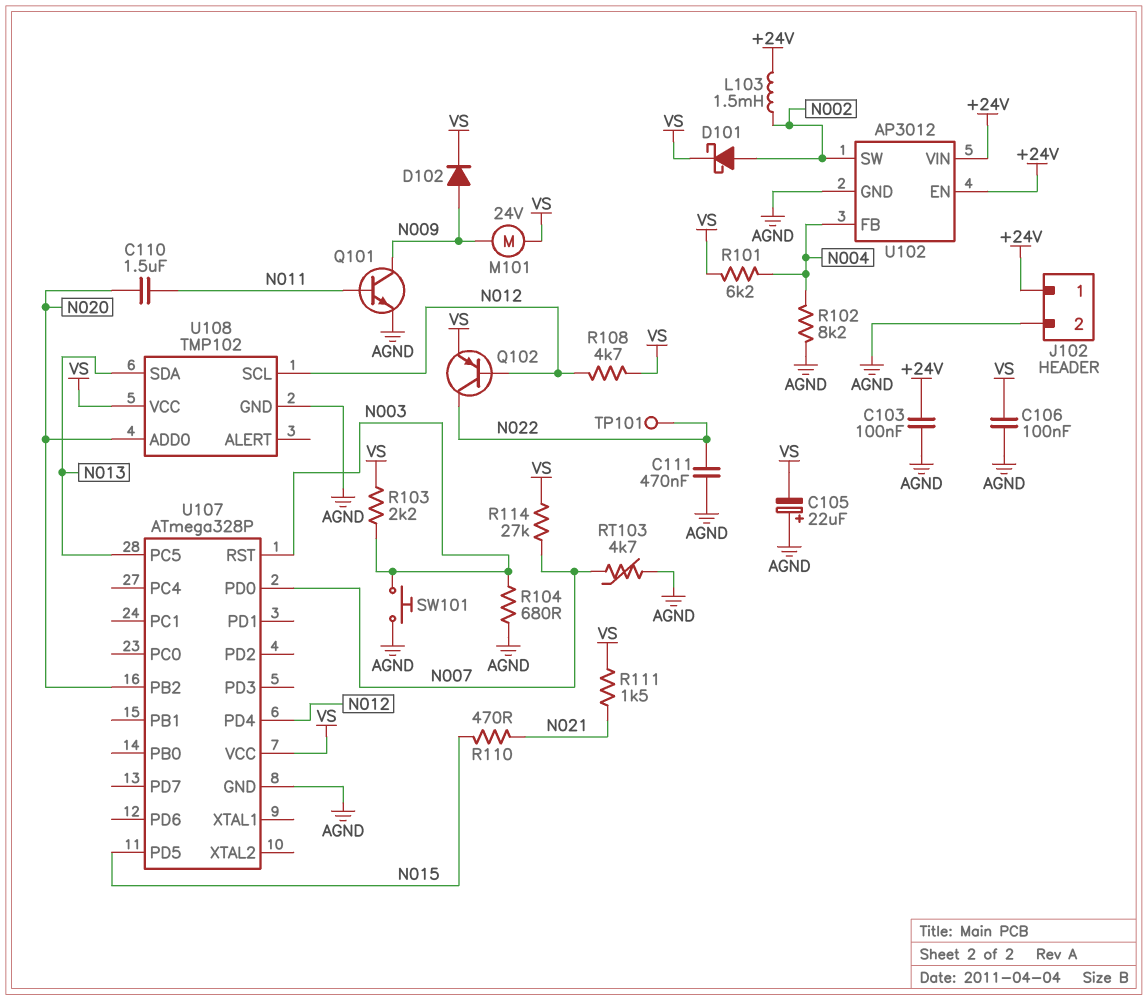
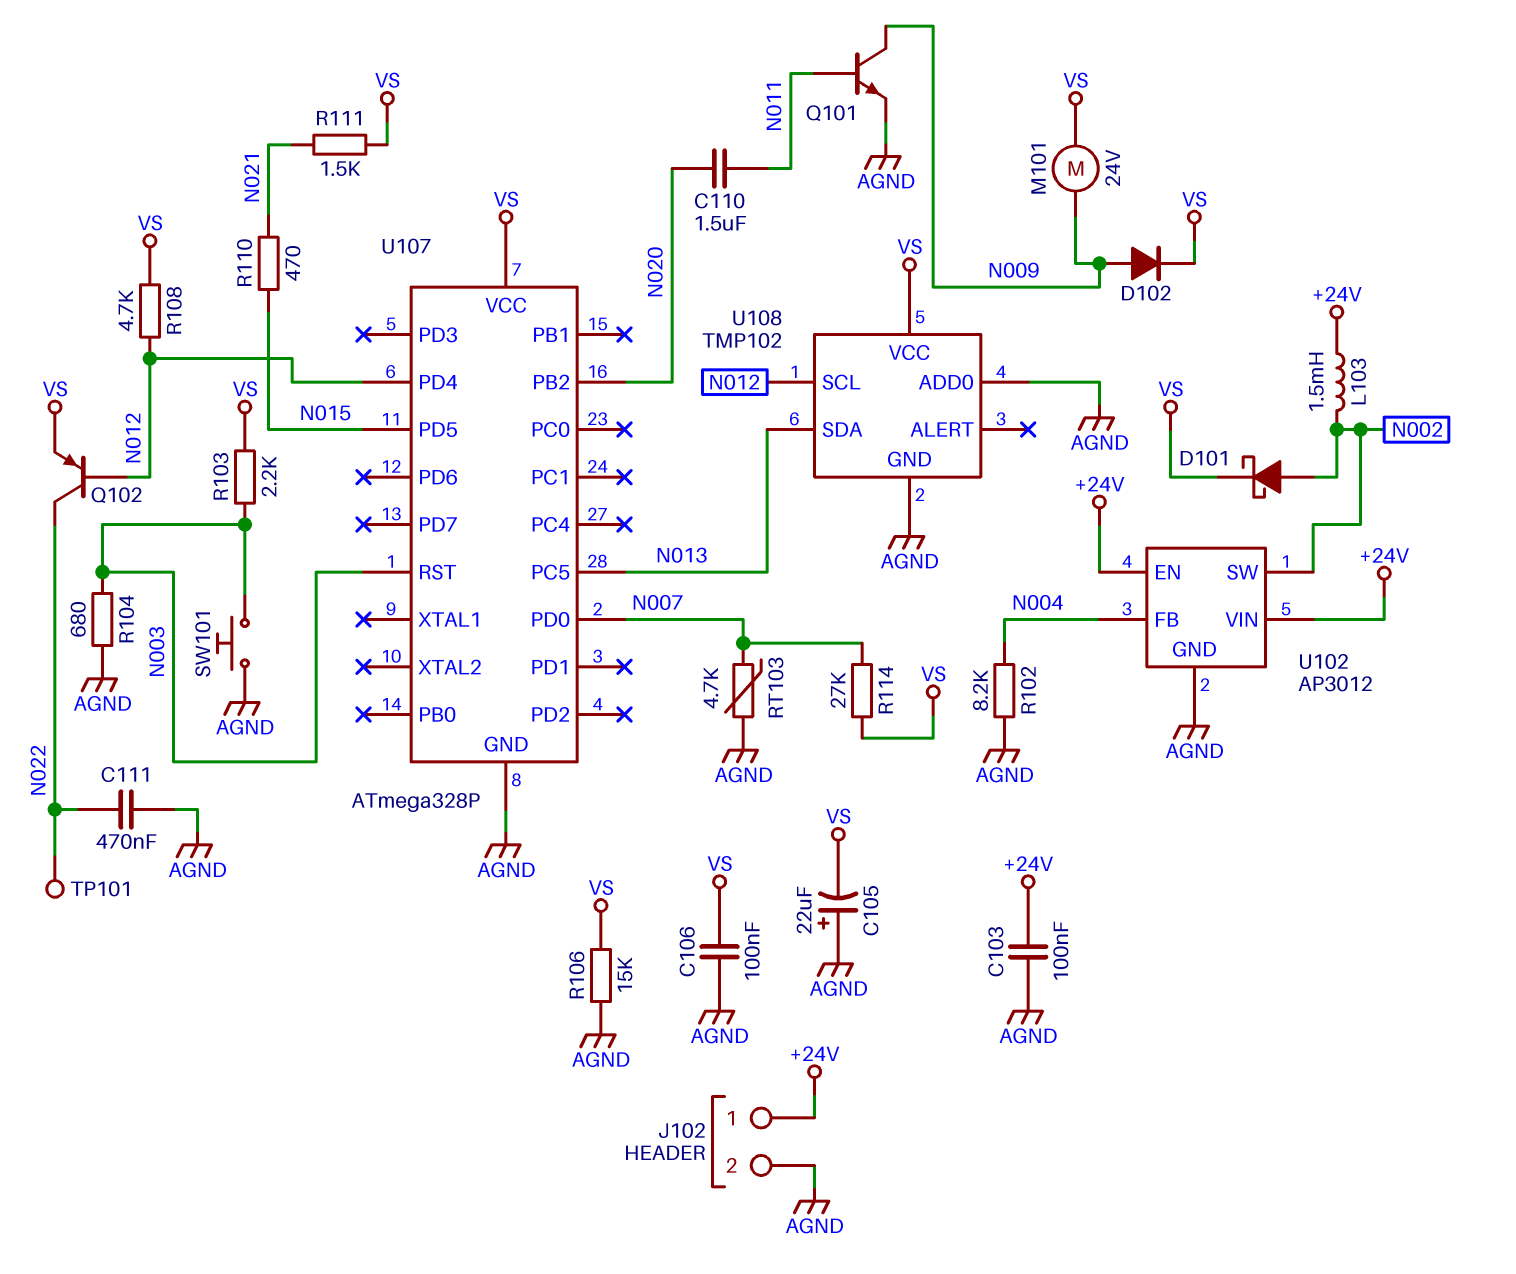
R101: 6.2k (N004, VS) -> none
R106: none -> 15k (AGND, VS)
U108 pin ADD0: N020 -> AGND

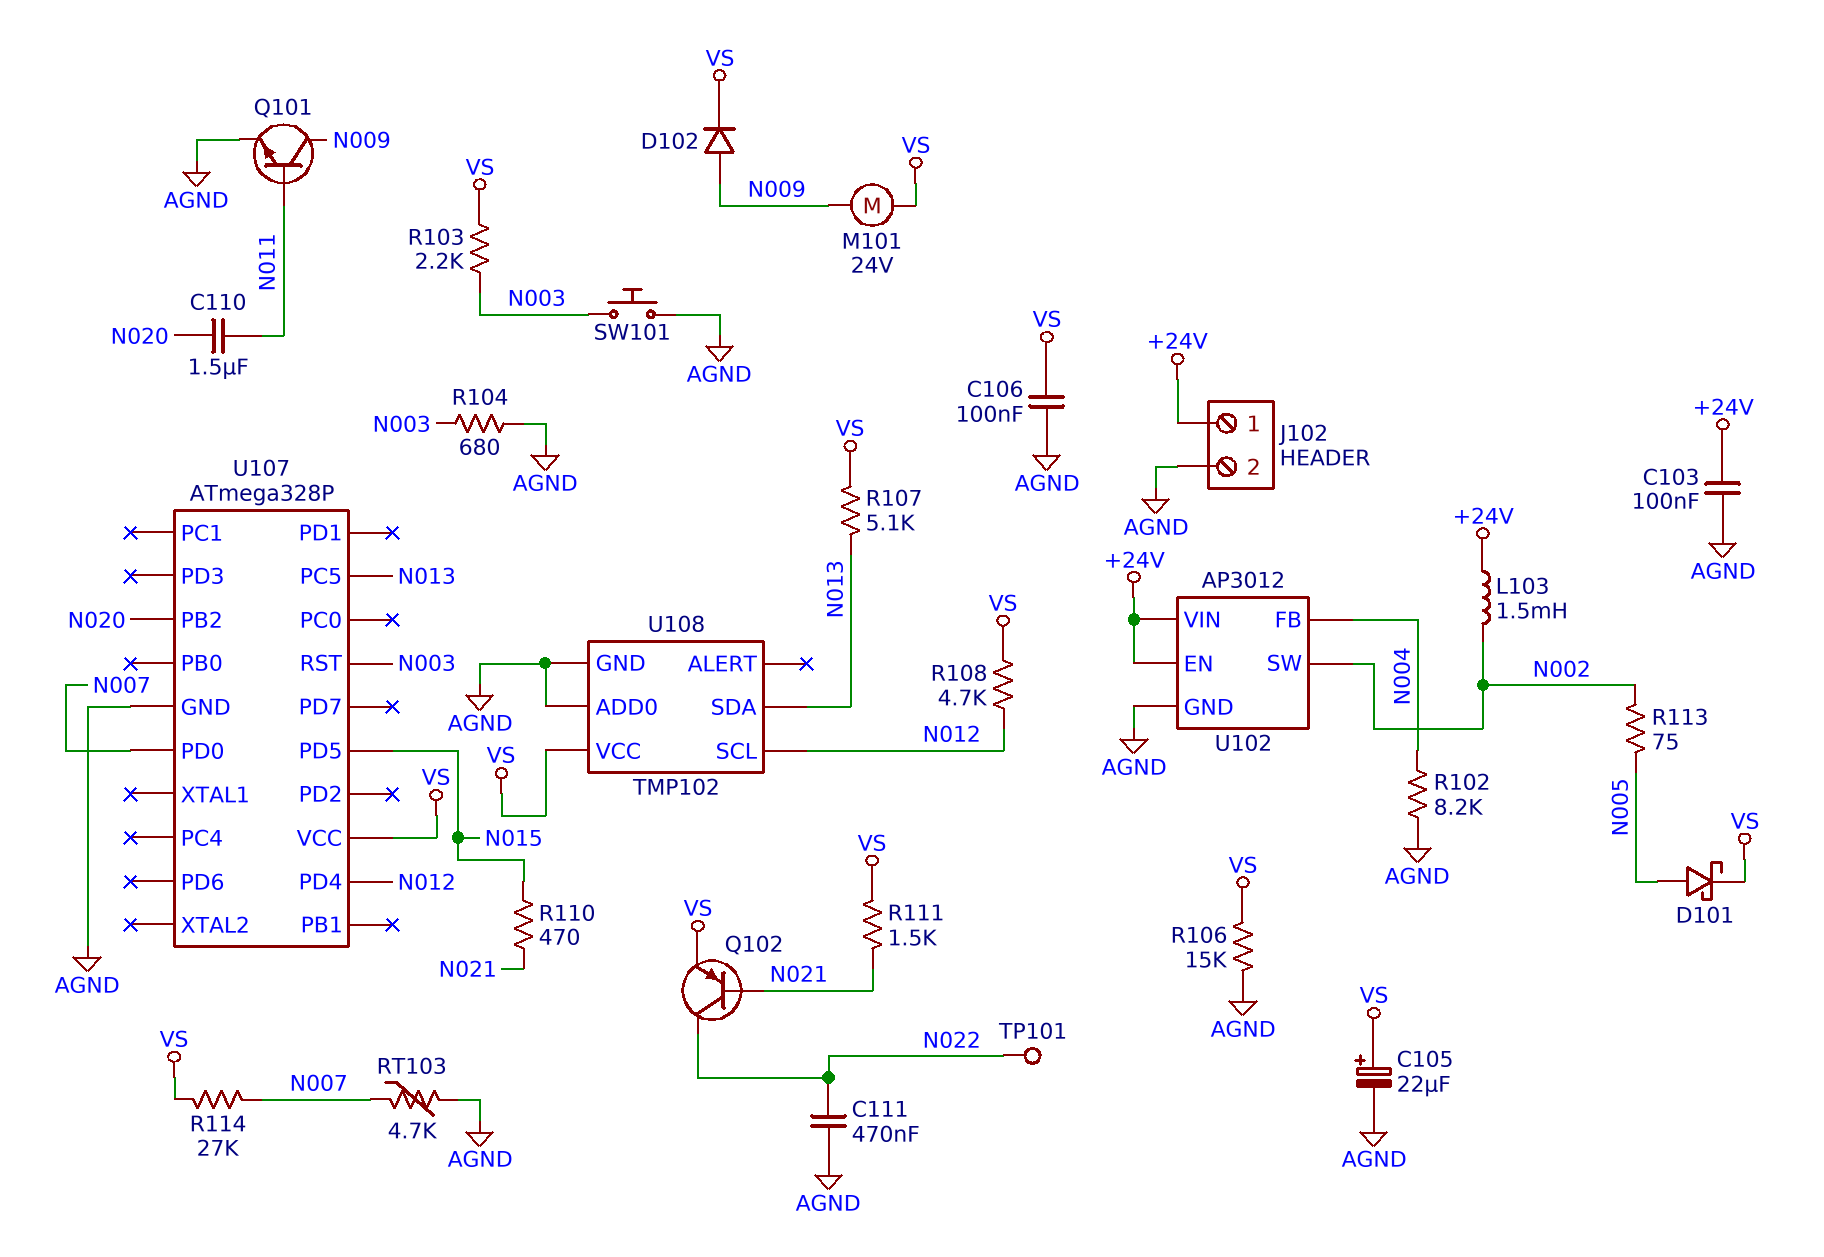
C105: 22uF (plus AGND, minus VS) -> 22uF (plus VS, minus AGND)
D101: schottky (A N002, K VS) -> schottky (A N005, K VS)
Q102: PNP (B N012, C N022, E VS) -> PNP (B N021, C N022, E VS)
R107: none -> 5.1k (N013, VS)
R113: none -> 75 (N002, N005)

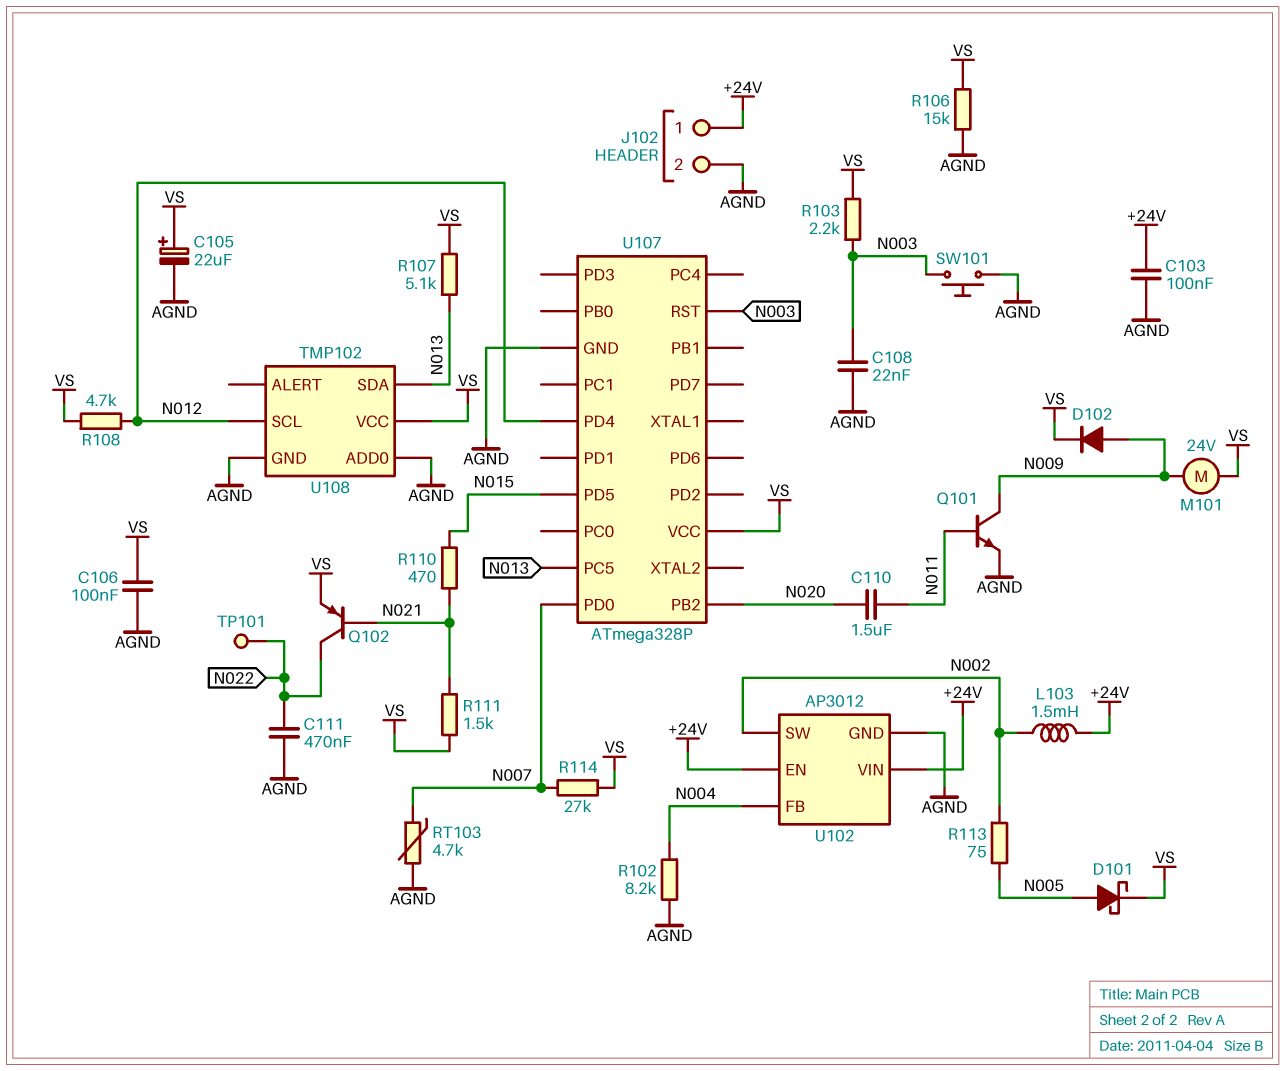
C108: none -> 22nF (AGND, N003)
R104: 680 (AGND, N003) -> none

